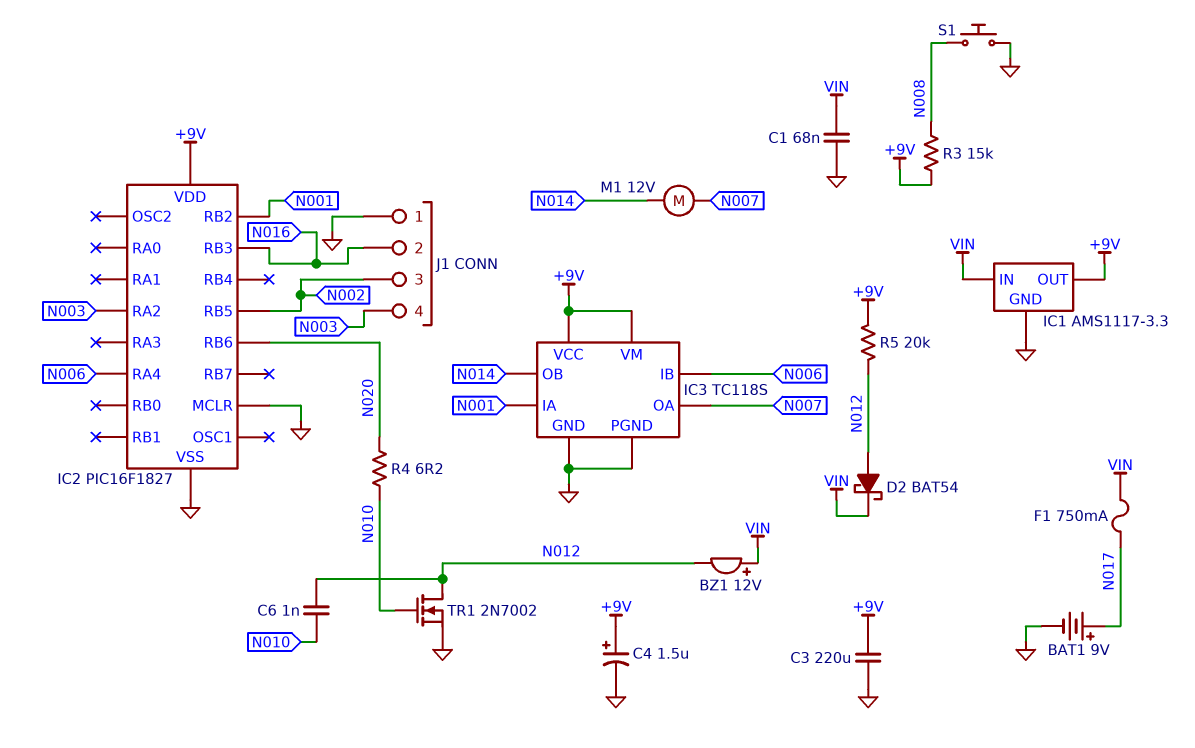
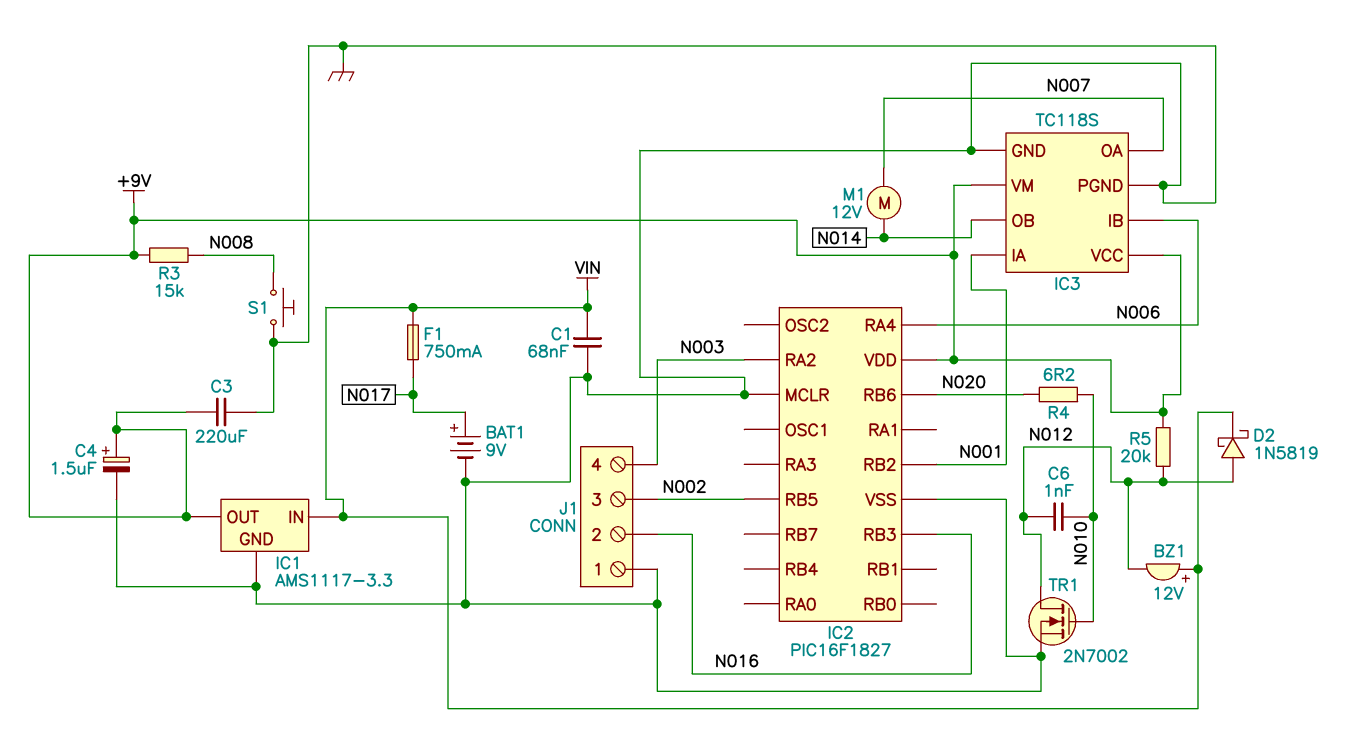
D2: schottky BAT54 (A N012, K VIN) -> schottky 1N5819 (A N012, K VIN)

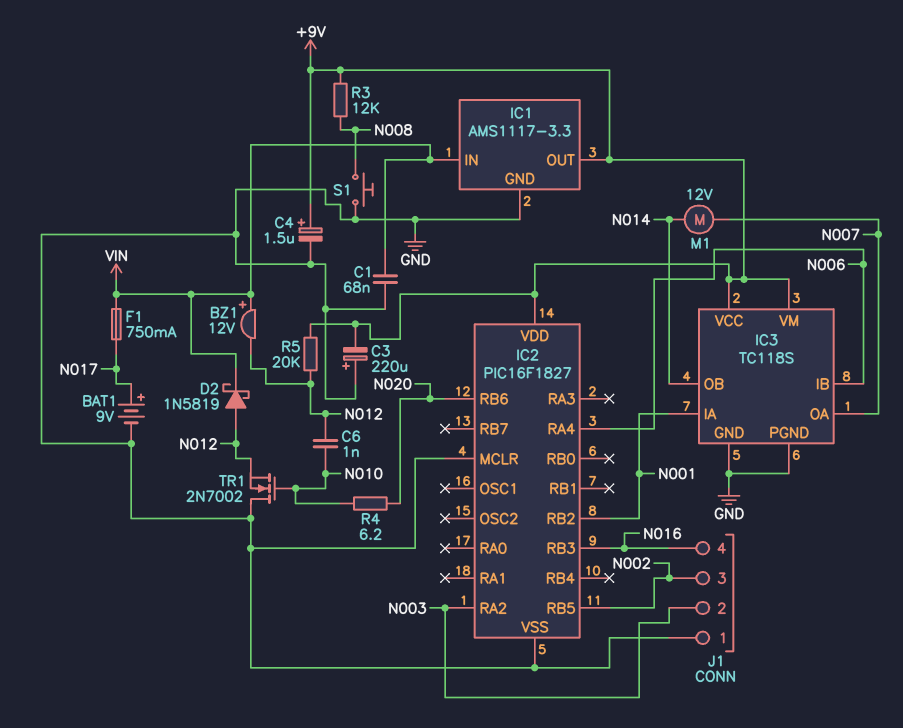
C3: 220uF (+9V, GND) -> 220uF (plus GND, minus +9V)
J1 pin 2: N016 -> N003
J1 pin 4: N003 -> N016
R3: 15k (+9V, N008) -> 12k (+9V, N008)
TR1: NMOS 2N7002 (G N010, D N012, S GND) -> NMOS 2N7002 (G N010, D GND, S N012)

